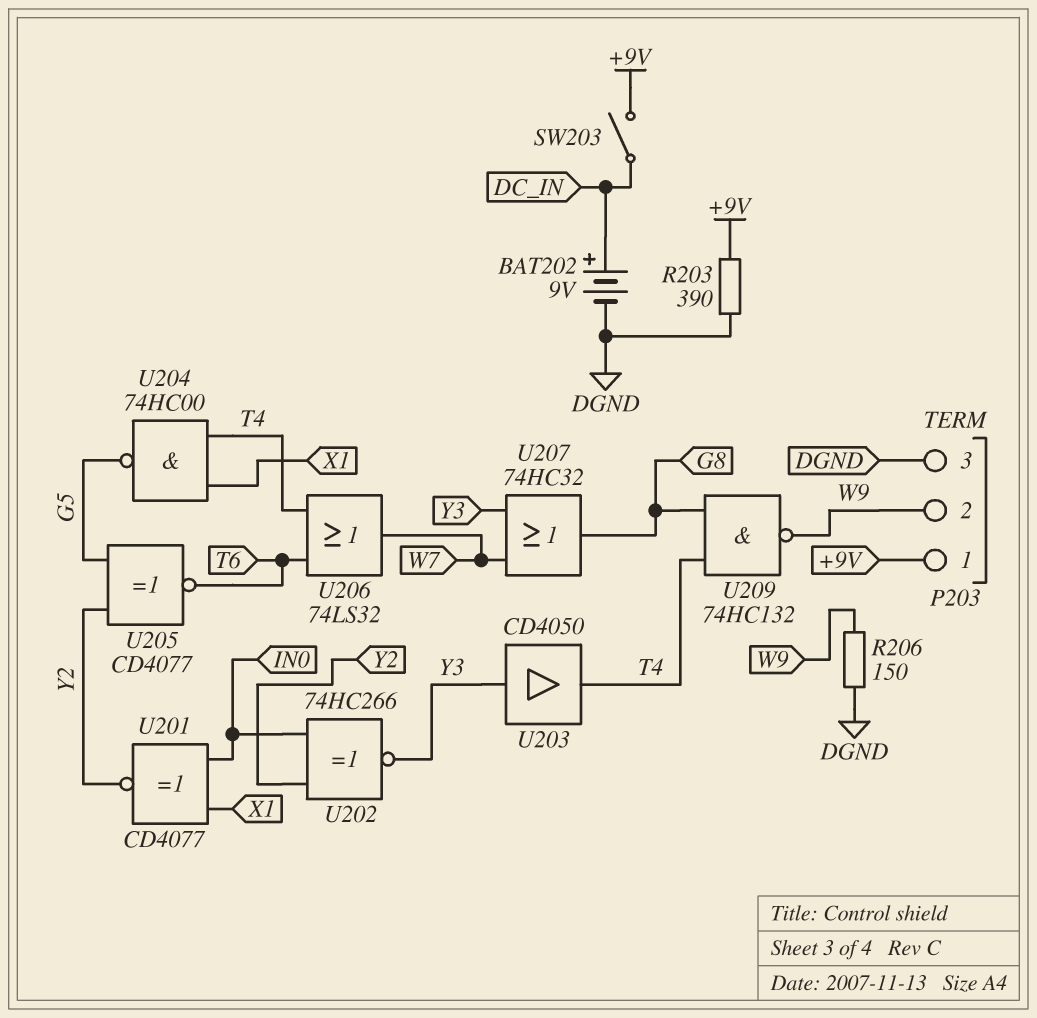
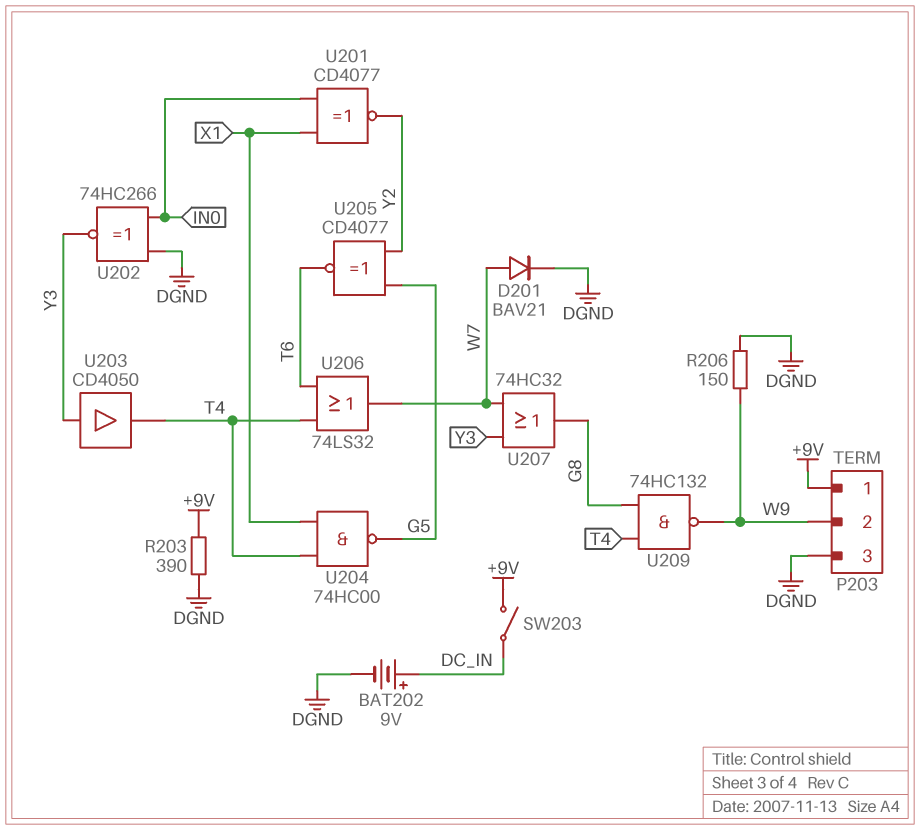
D201: none -> diode BAV21 (A W7, K DGND)
U202: XNOR 74HC266 (in IN0, in Y2, out Y3) -> XNOR 74HC266 (in DGND, in IN0, out Y3)

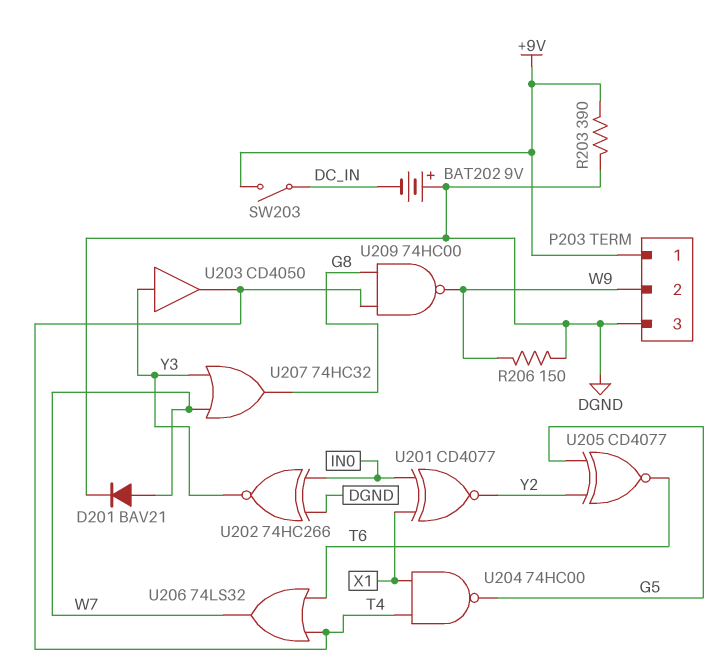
BAT202: 9V (plus DC_IN, minus DGND) -> 9V (plus DGND, minus DC_IN)
U209: NAND 74HC132 (in G8, in T4, out W9) -> NAND 74HC00 (in G8, in T4, out W9)

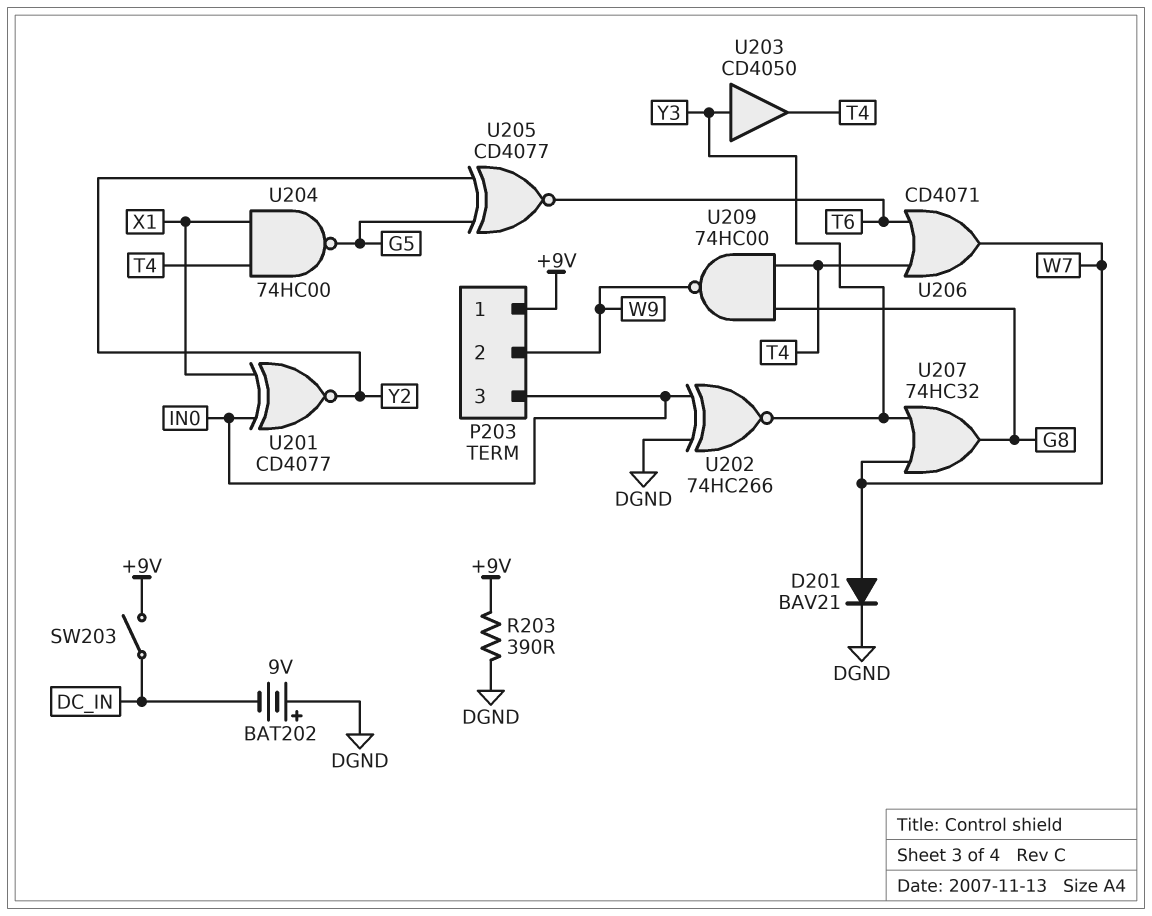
P203 pin 3: DGND -> IN0
R206: 150 (DGND, W9) -> none
U206: OR 74LS32 (in T4, in T6, out W7) -> OR CD4071 (in T4, in T6, out W7)

